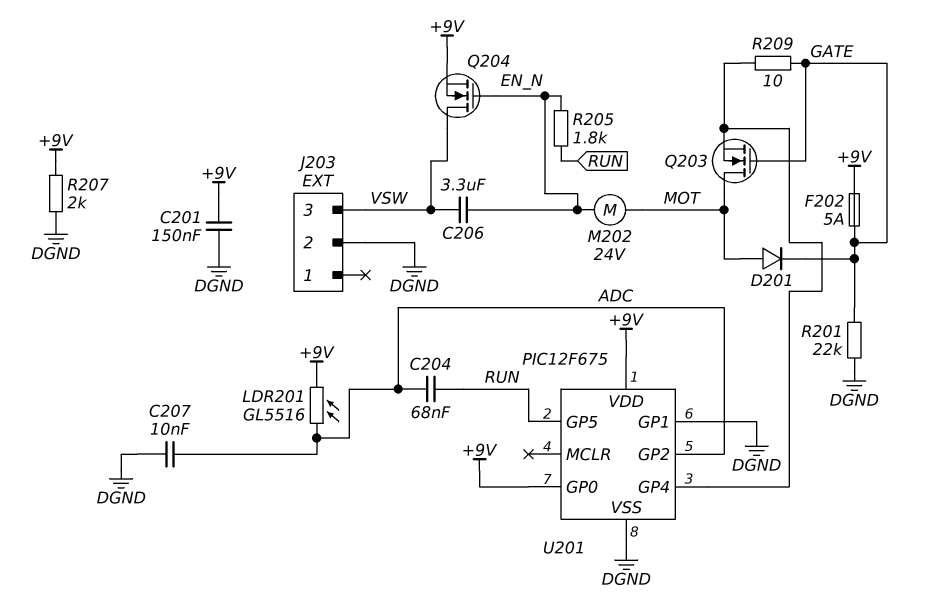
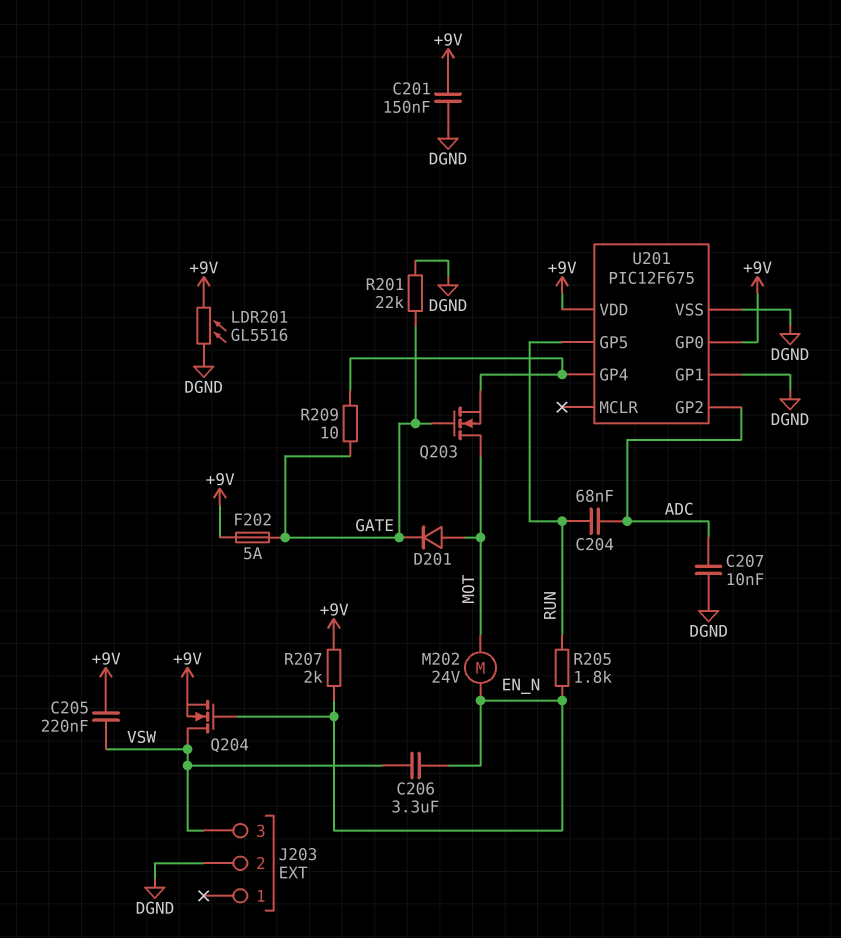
C205: none -> 220nF (+9V, VSW)
LDR201: GL5516 (+9V, ADC) -> GL5516 (+9V, DGND)
R207: 2k (+9V, DGND) -> 2k (+9V, EN_N)

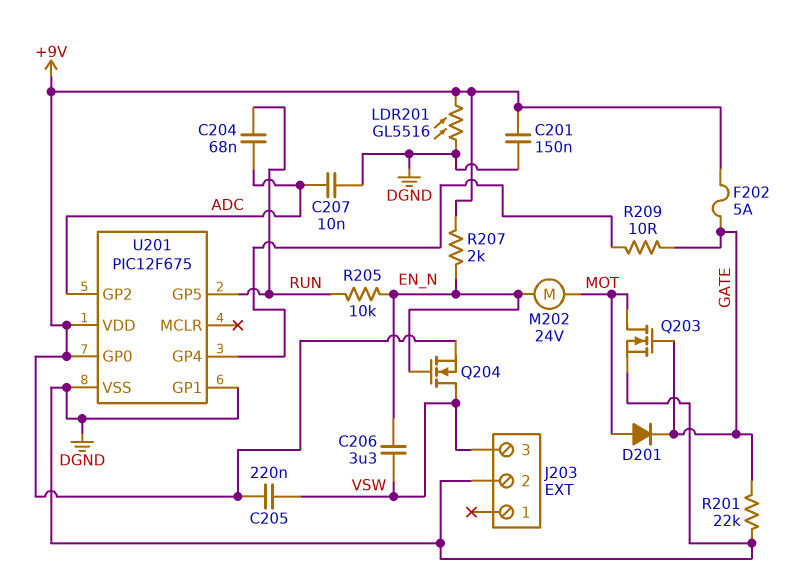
Q203: NMOS (G GATE, D MOT, S U201/GP4) -> NMOS (G GATE, D MOT, S DGND)
R205: 1.8k (EN_N, RUN) -> 10k (EN_N, RUN)

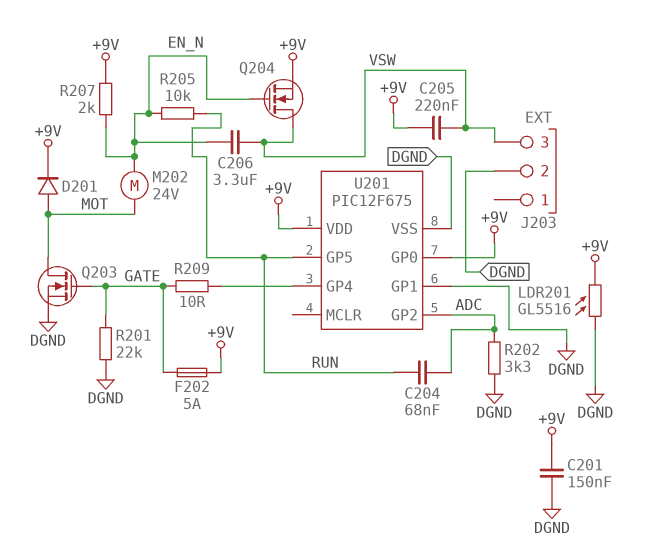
C207: 10nF (ADC, DGND) -> none
D201: diode (A MOT, K GATE) -> diode (A MOT, K +9V)
R202: none -> 3.3k (ADC, DGND)

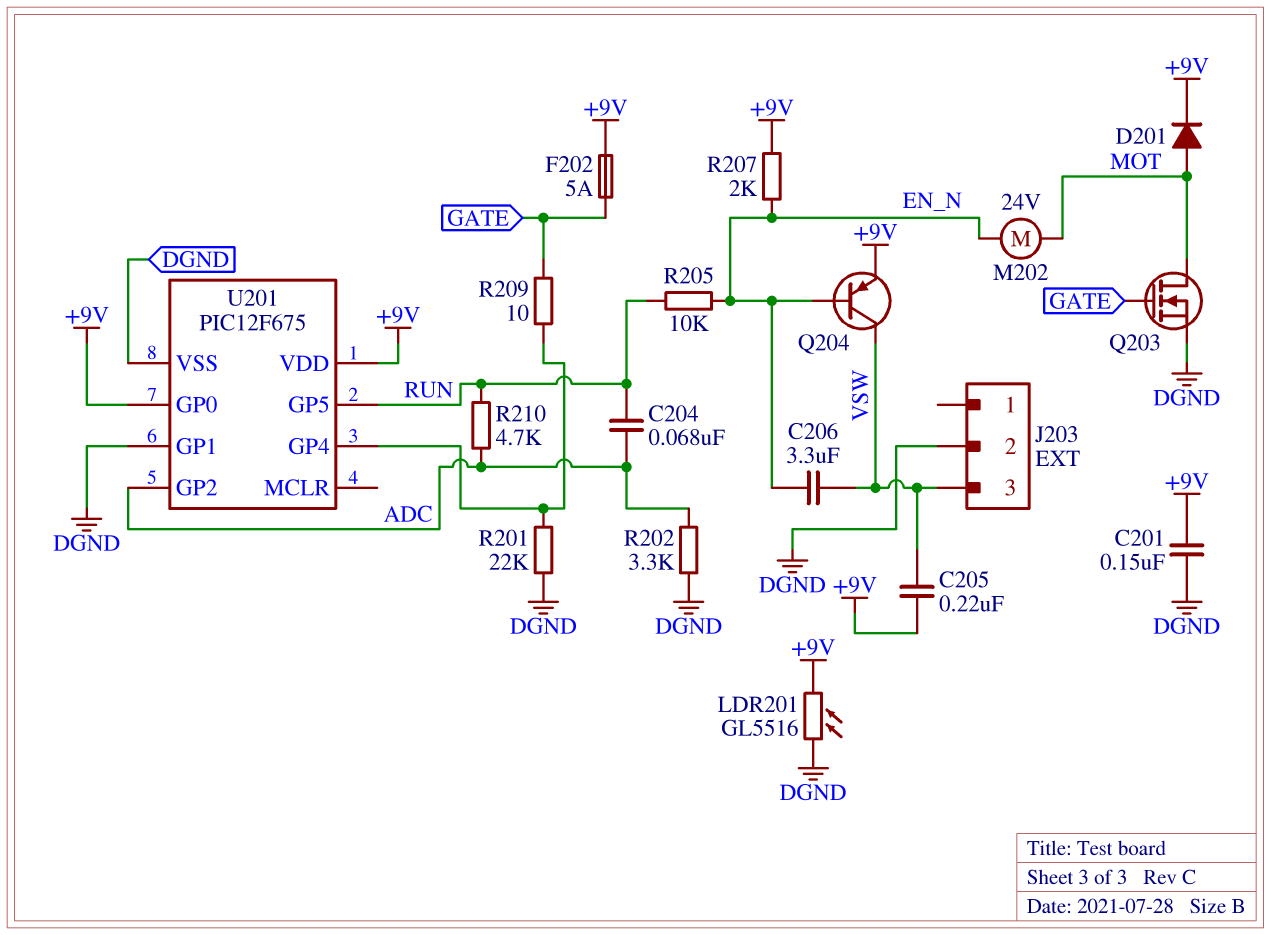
Q204: NMOS (G EN_N, D VSW, S +9V) -> PNP (B EN_N, C VSW, E +9V)
R201: 22k (DGND, GATE) -> 22k (DGND, U201/GP4)
R210: none -> 4.7k (ADC, RUN)

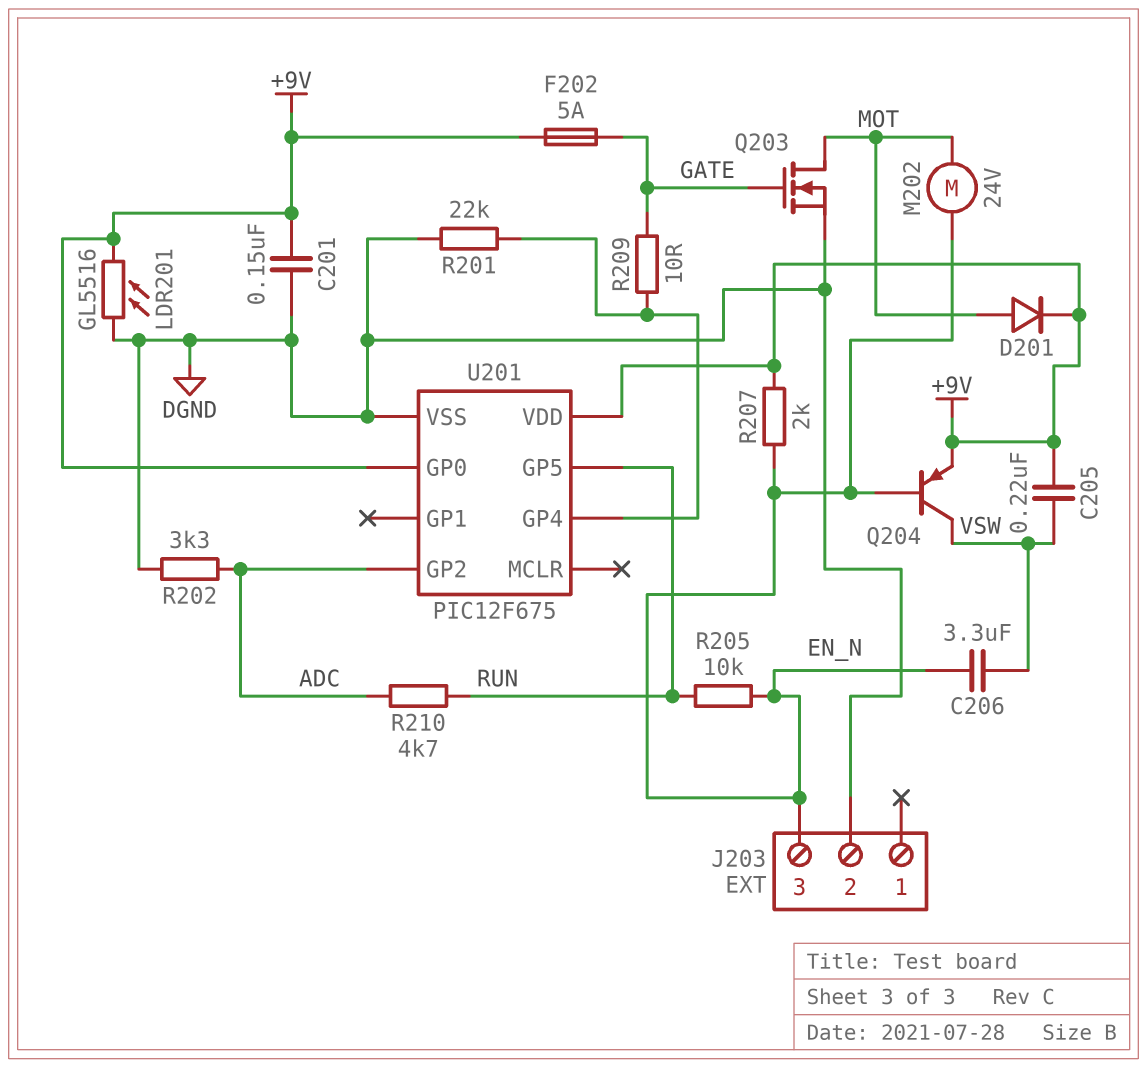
C204: 68nF (ADC, RUN) -> none
J203 pin 3: VSW -> EN_N
U201 pin GP1: DGND -> none

